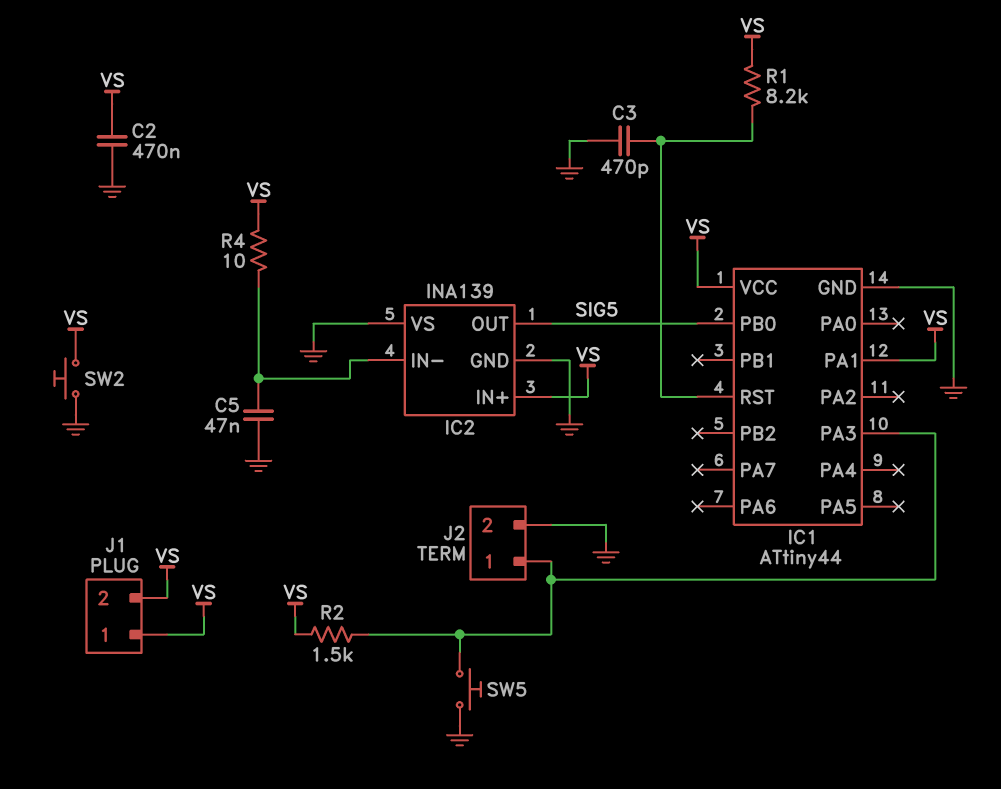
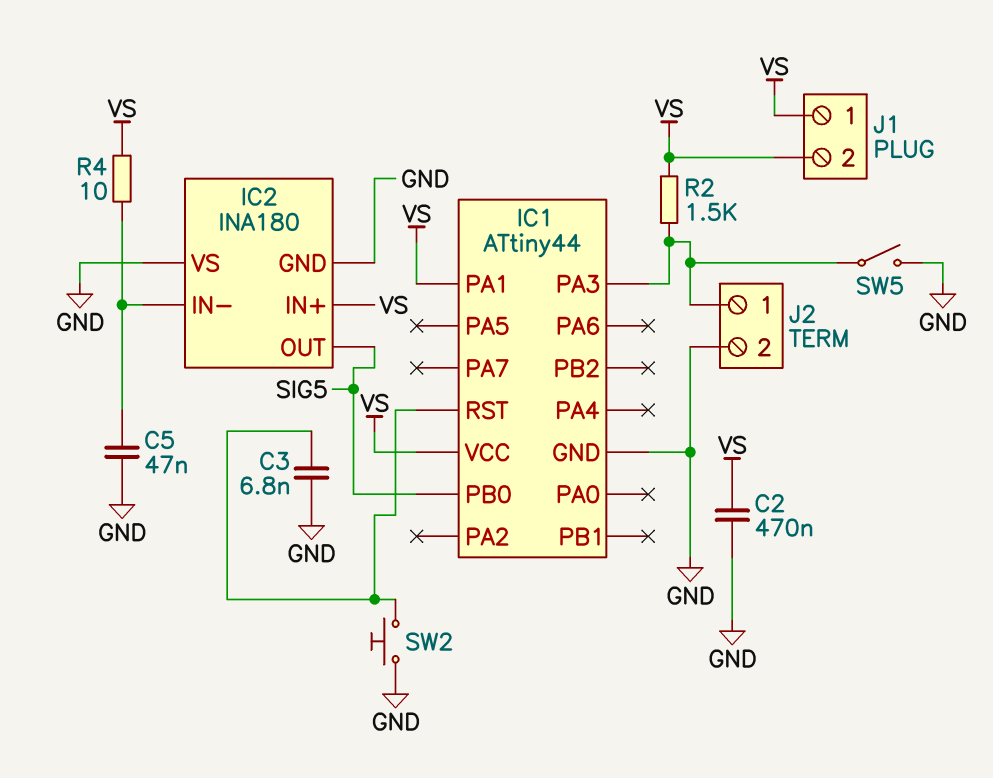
C3: 470pF (GND, IC1/RST) -> 6.8nF (GND, IC1/RST)
IC2: INA139 -> INA180
R1: 8.2k (IC1/RST, VS) -> none
SW2: button (GND, VS) -> button (GND, IC1/RST)
SW5: button (GND, IC1/PA3) -> switch (GND, IC1/PA3)

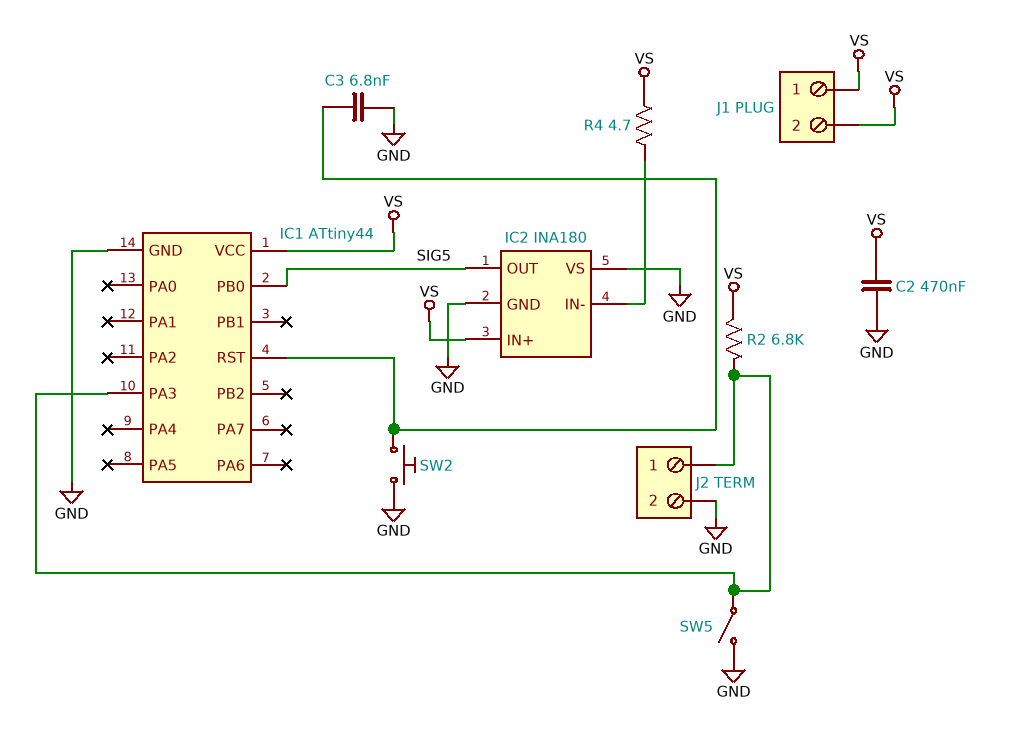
C5: 47nF (GND, IC2/IN-) -> none
IC1 pin PA1: VS -> none
R2: 1.5k (IC1/PA3, VS) -> 6.8k (IC1/PA3, VS)
R4: 10 (IC2/IN-, VS) -> 4.7 (IC2/IN-, VS)

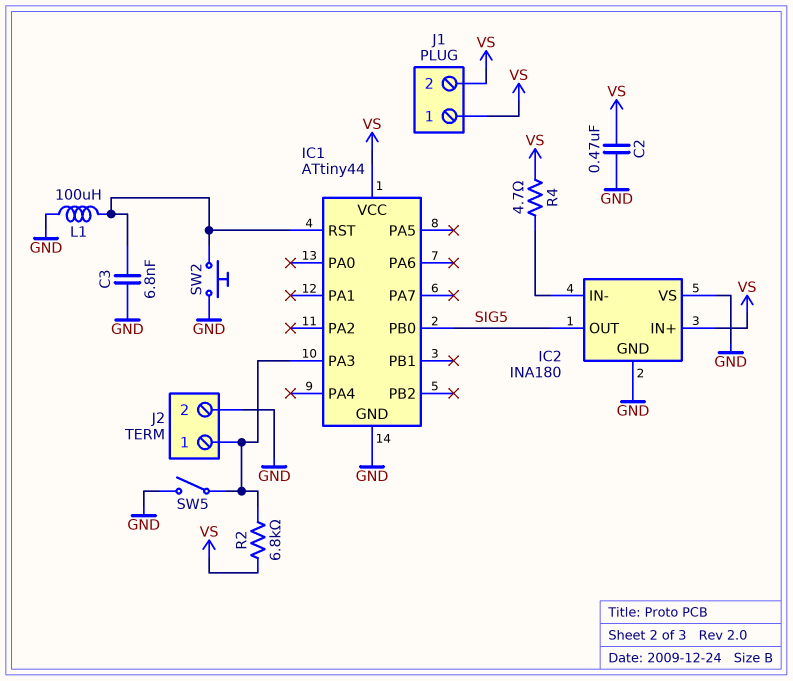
L1: none -> 100uH (GND, IC1/RST)

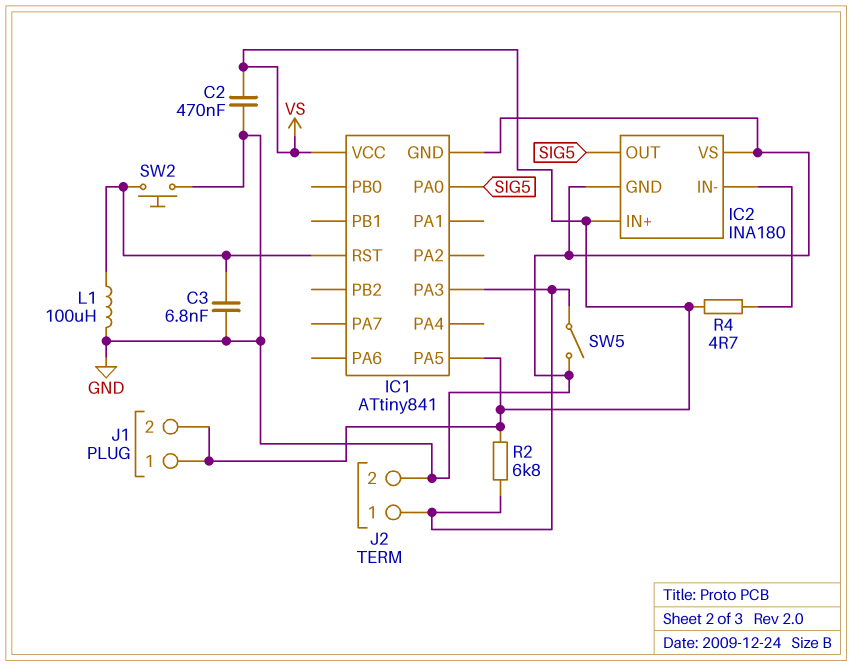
IC1: ATtiny44 -> ATtiny841
IC1 pin PA0: none -> SIG5
IC1 pin PA5: none -> VS
IC1 pin PB0: SIG5 -> none

